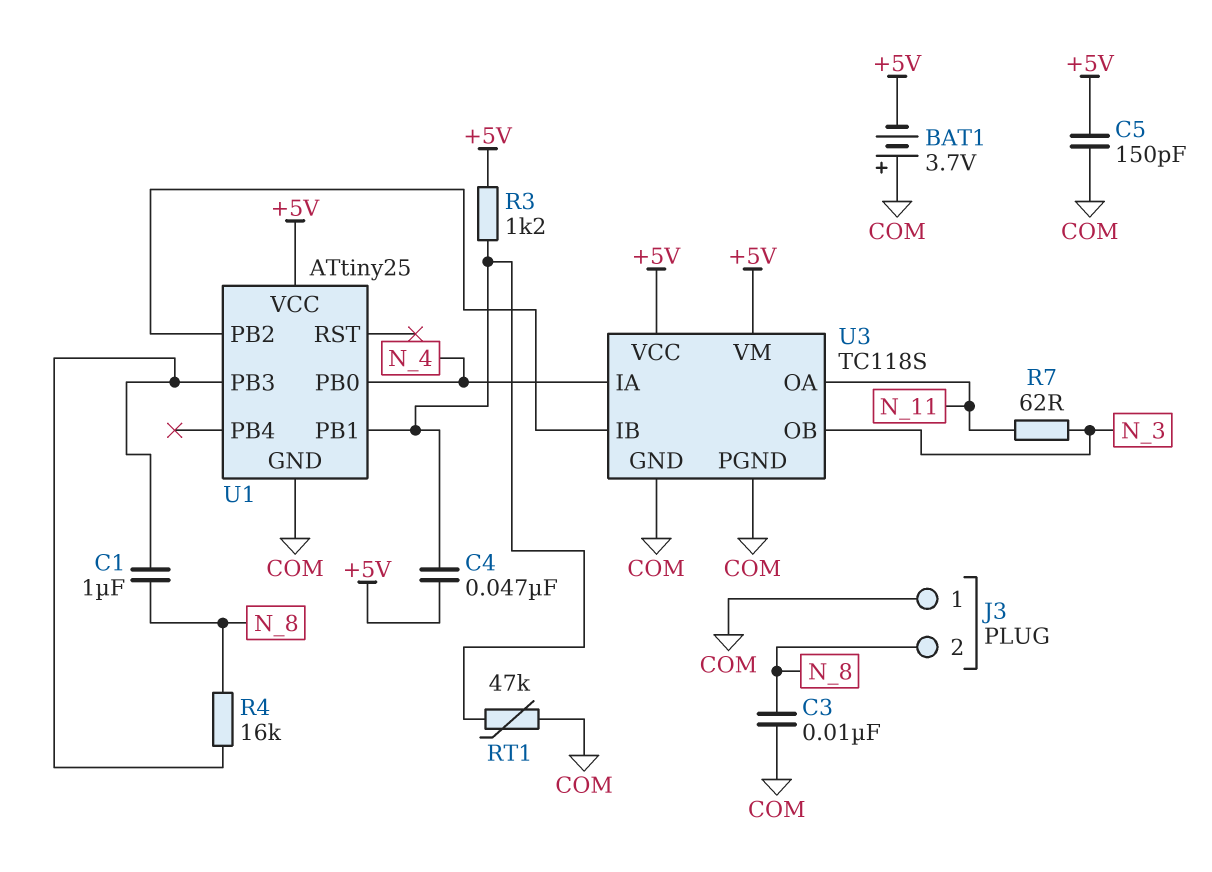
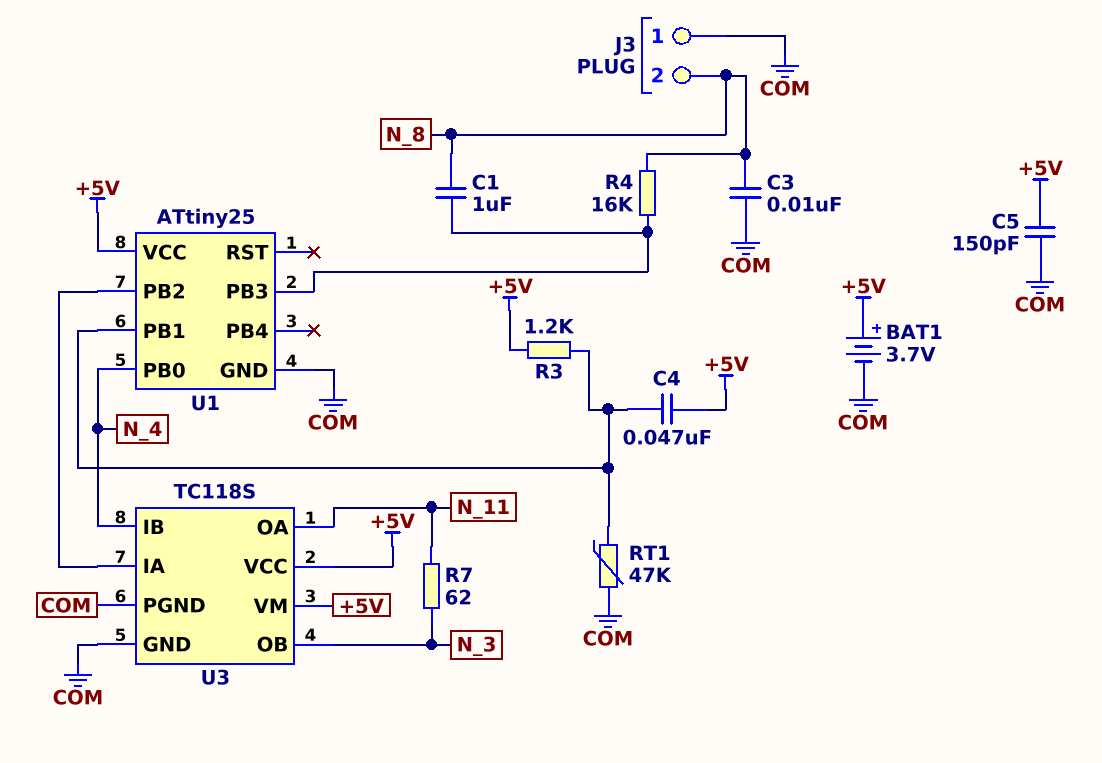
BAT1: 3.7V (plus COM, minus +5V) -> 3.7V (plus +5V, minus COM)
U3 pin IA: N_4 -> U1/PB2
U3 pin IB: U1/PB2 -> N_4

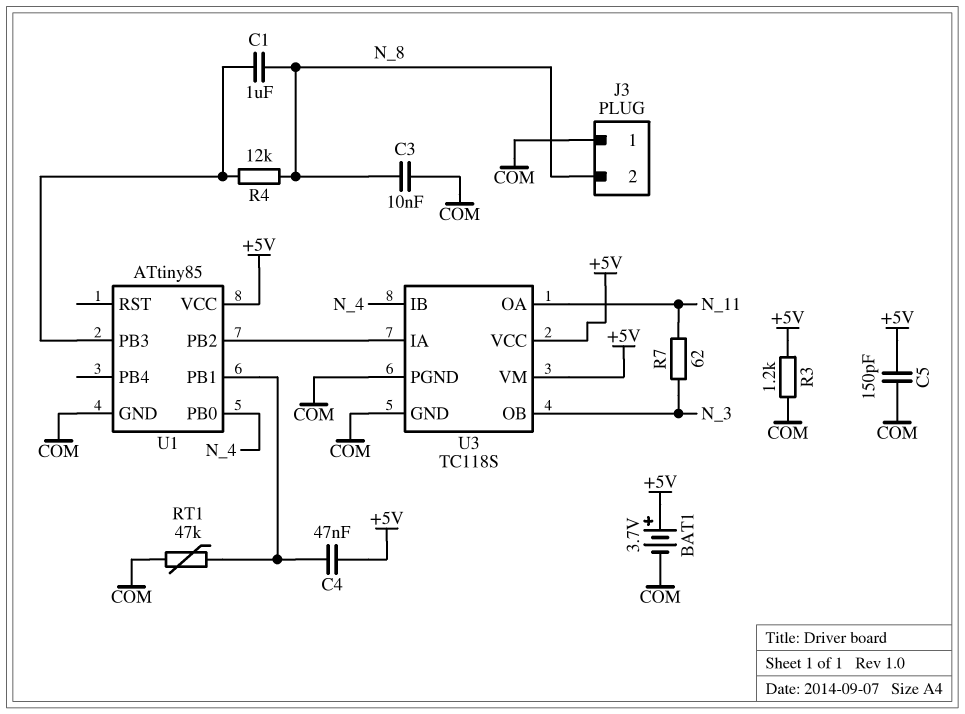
R3: 1.2k (+5V, U1/PB1) -> 1.2k (+5V, COM)
R4: 16k (N_8, U1/PB3) -> 12k (N_8, U1/PB3)
U1: ATtiny25 -> ATtiny85

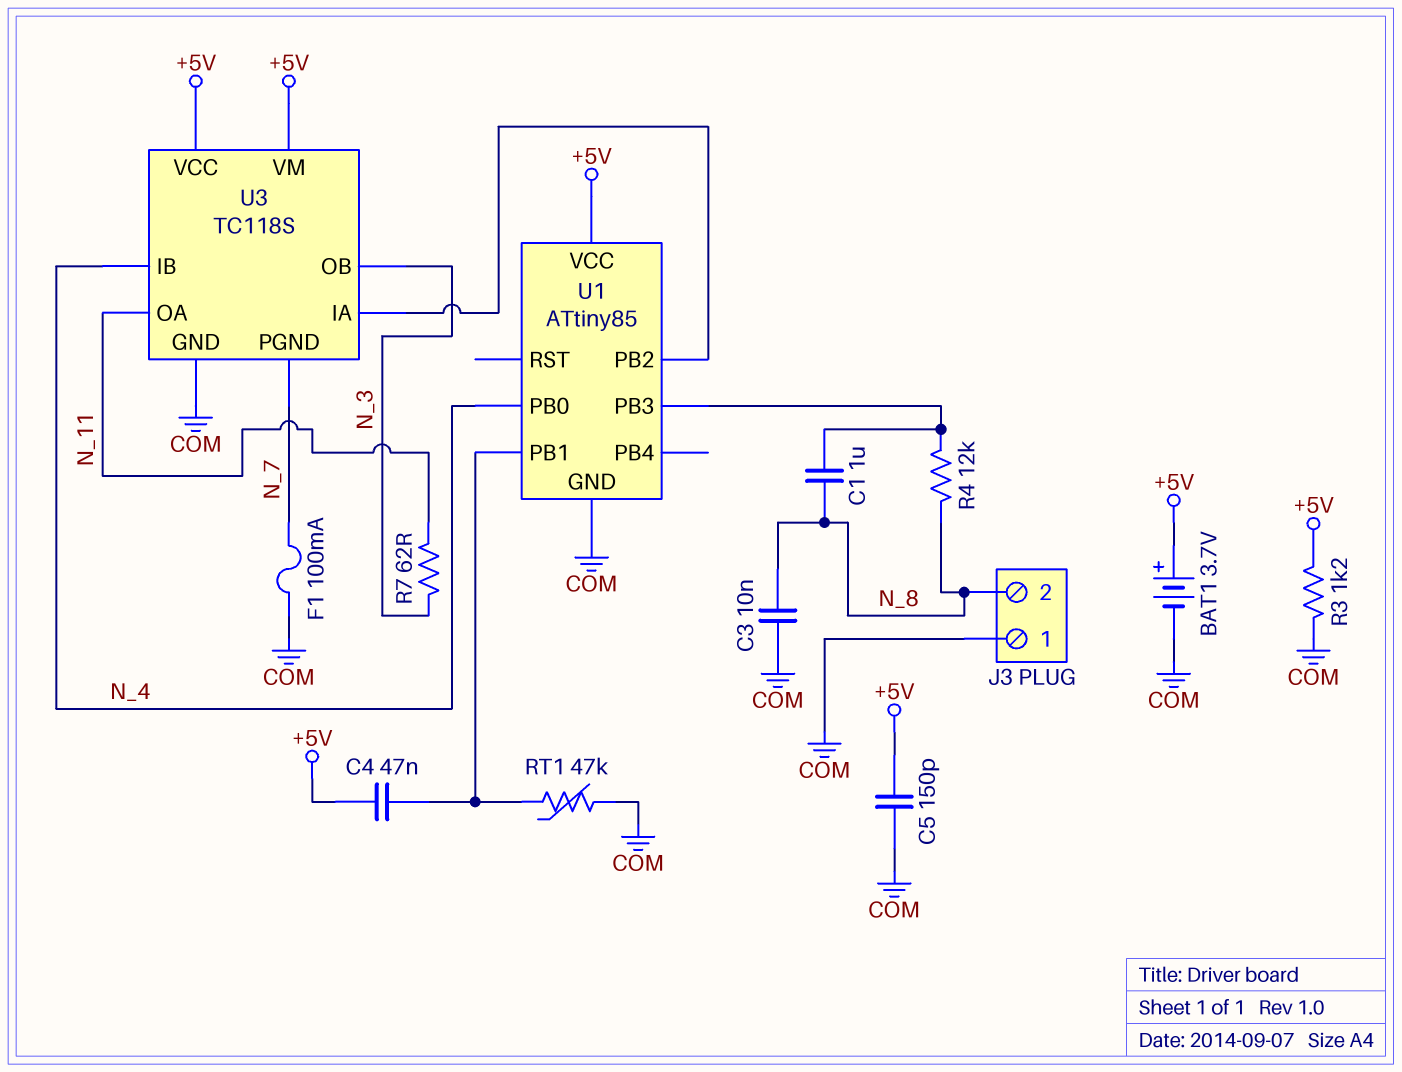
F1: none -> 100mA (COM, N_7)
U3 pin PGND: COM -> N_7

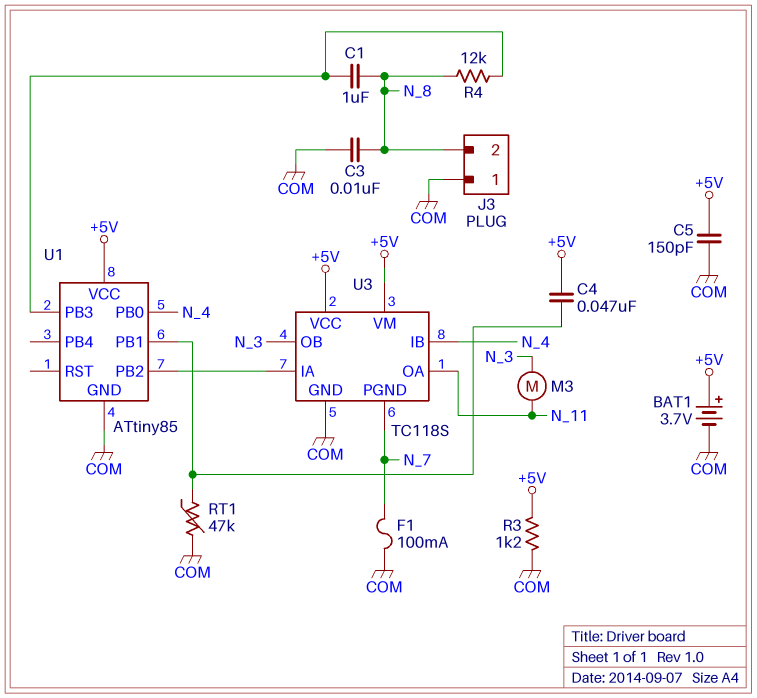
M3: none -> motor (N_3, N_11)
R7: 62 (N_3, N_11) -> none

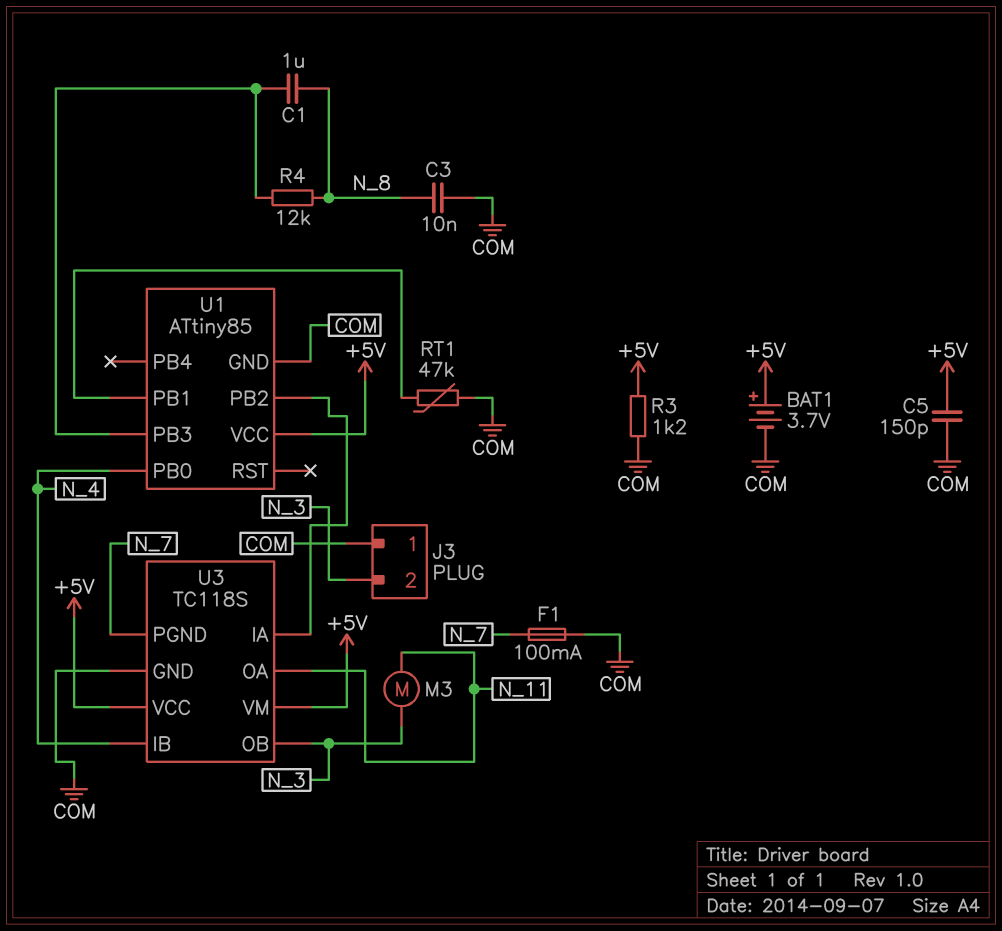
C4: 47nF (+5V, U1/PB1) -> none
J3 pin 2: N_8 -> N_3

